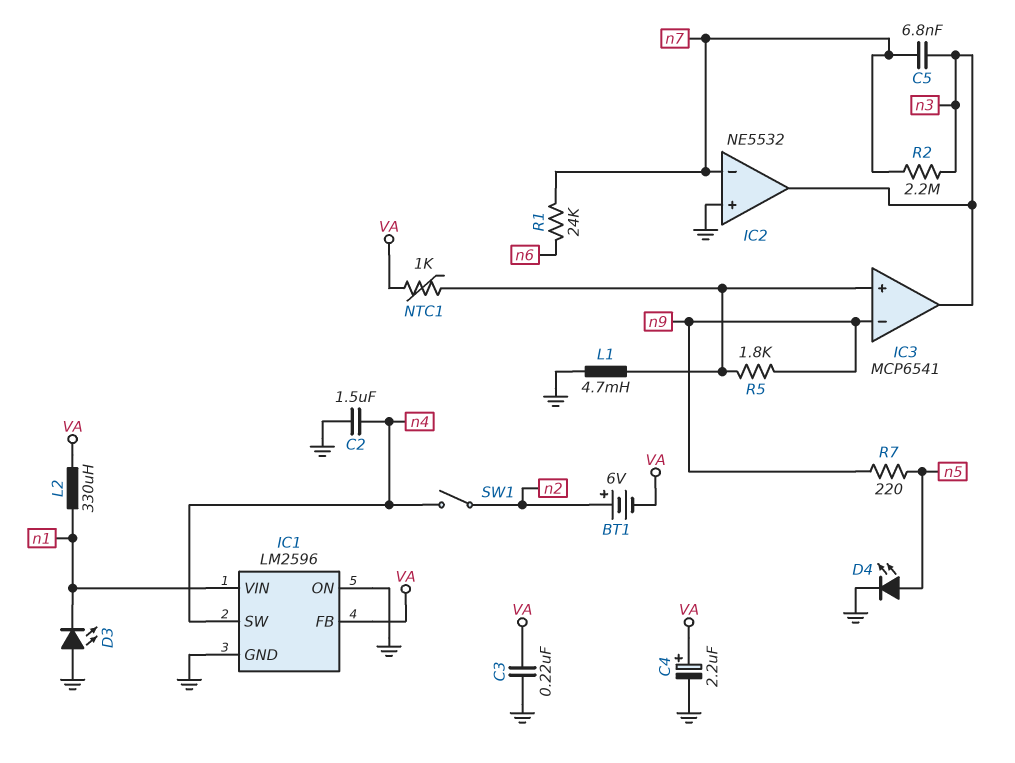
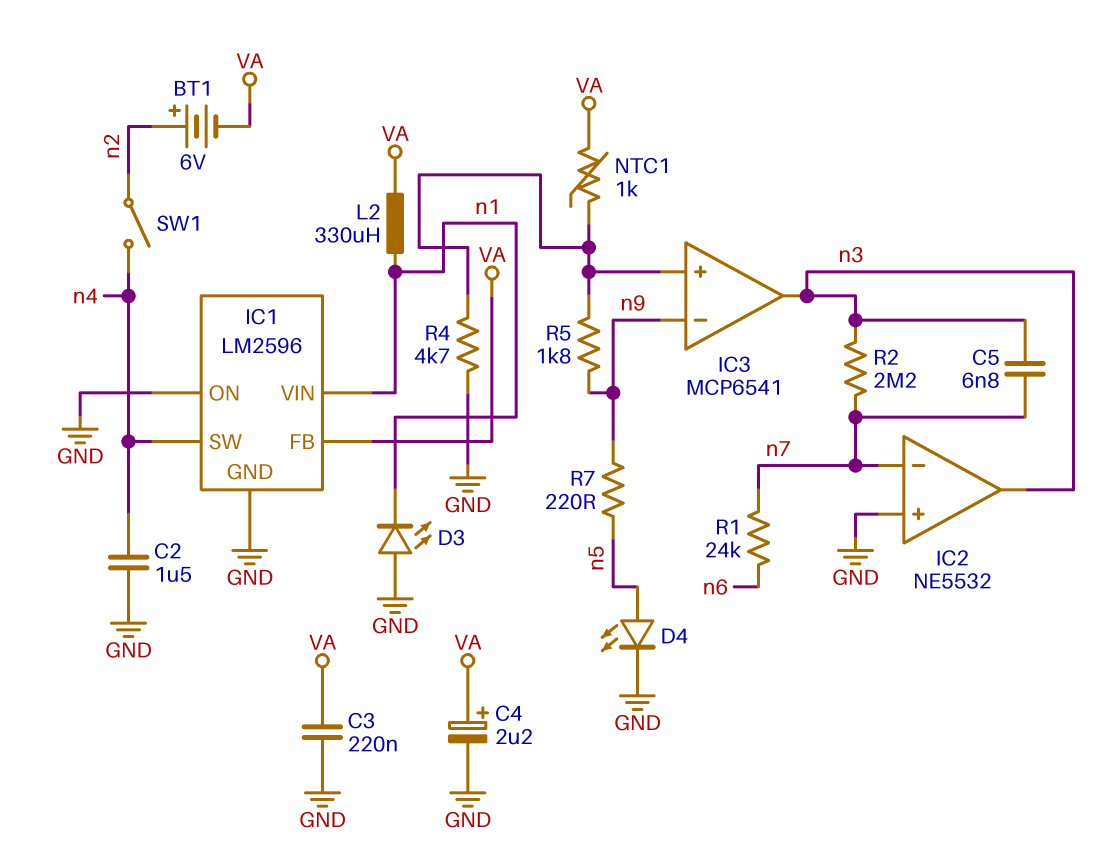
L1: 4.7mH (GND, IC3/in+) -> none
R4: none -> 4.7k (GND, IC3/in+)

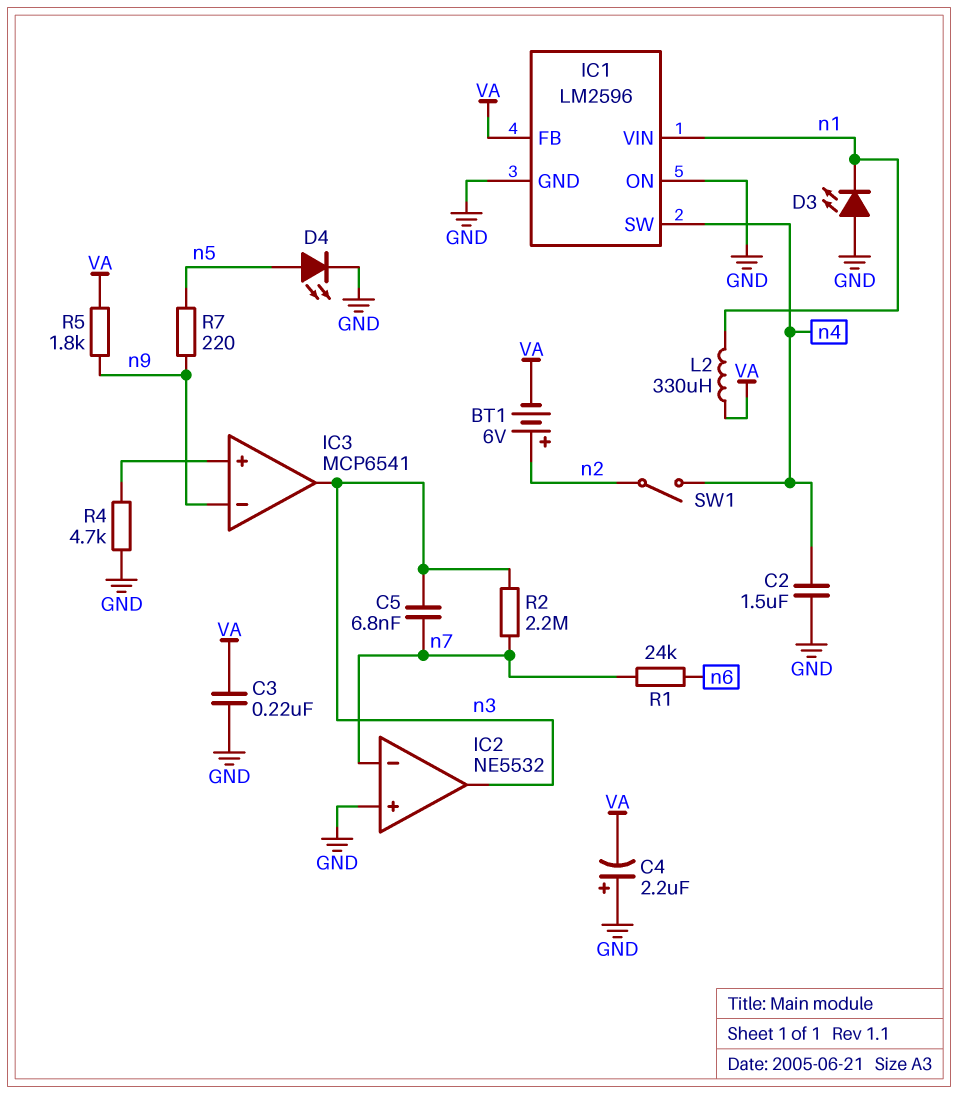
C4: 2.2uF (plus VA, minus GND) -> 2.2uF (plus GND, minus VA)
NTC1: 1k (IC3/in+, VA) -> none
R5: 1.8k (IC3/in+, n9) -> 1.8k (VA, n9)

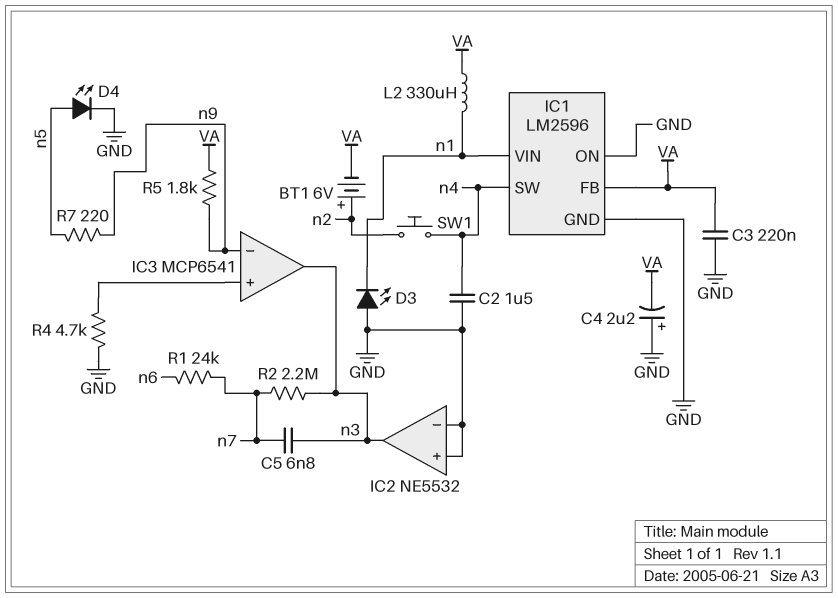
IC2 pin in-: n7 -> GND
SW1: switch (n2, n4) -> button (n2, n4)

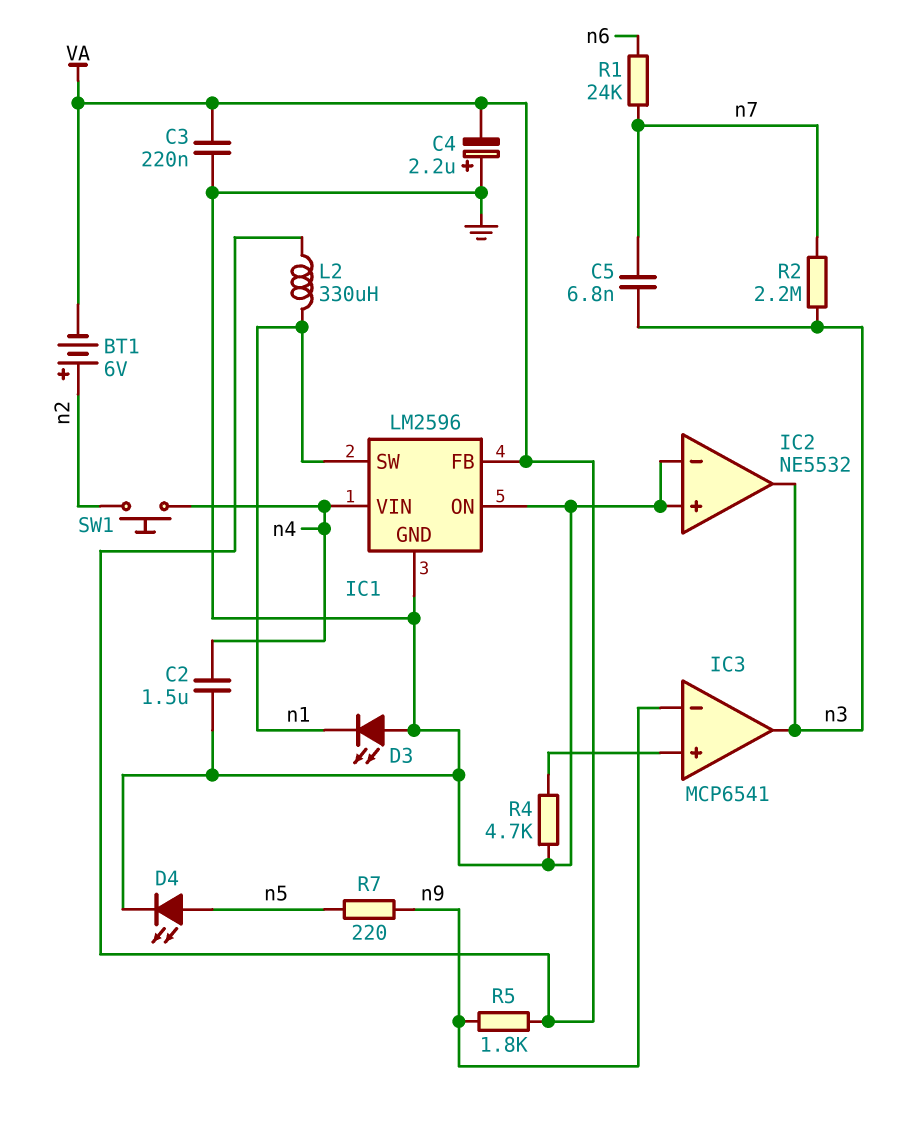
IC1 pin SW: n4 -> n1
IC1 pin VIN: n1 -> n4

